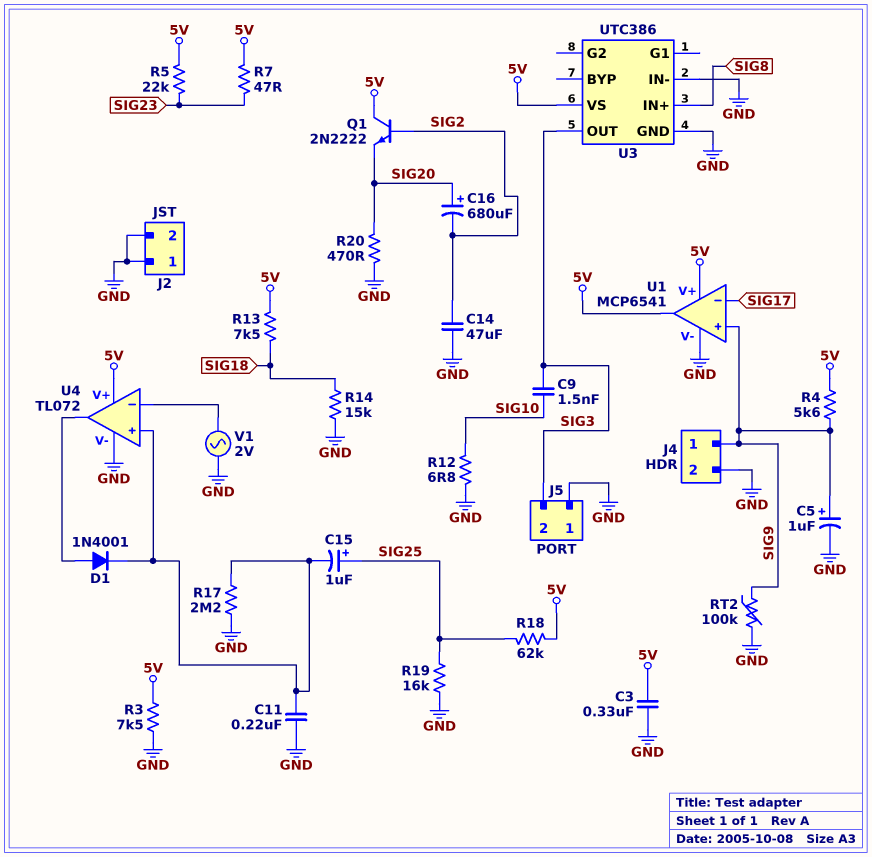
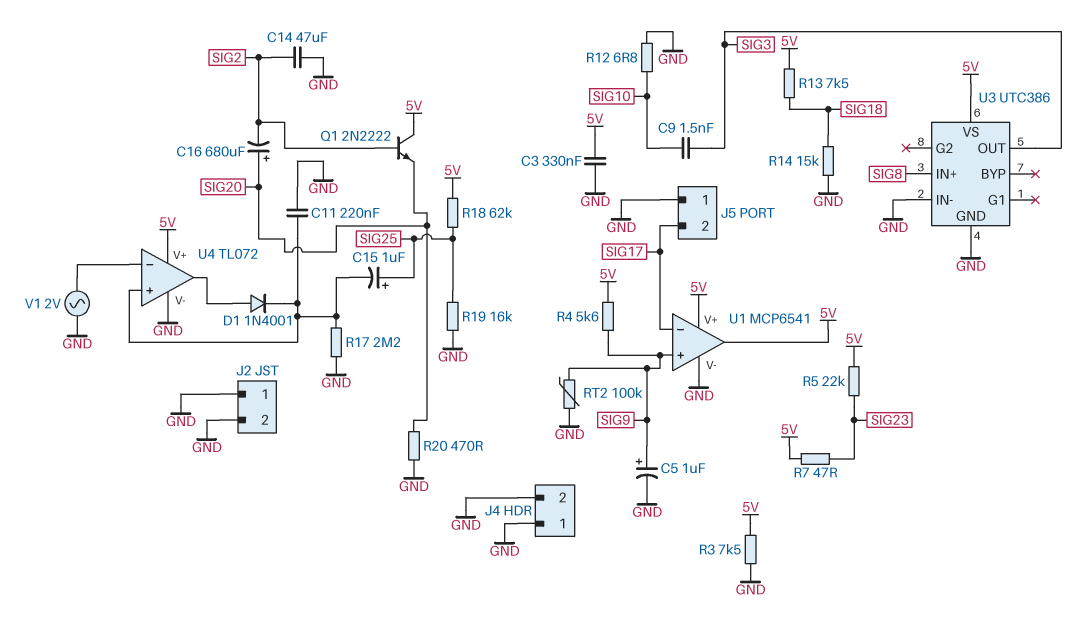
J4 pin 1: SIG9 -> GND
J5 pin 2: SIG3 -> SIG17

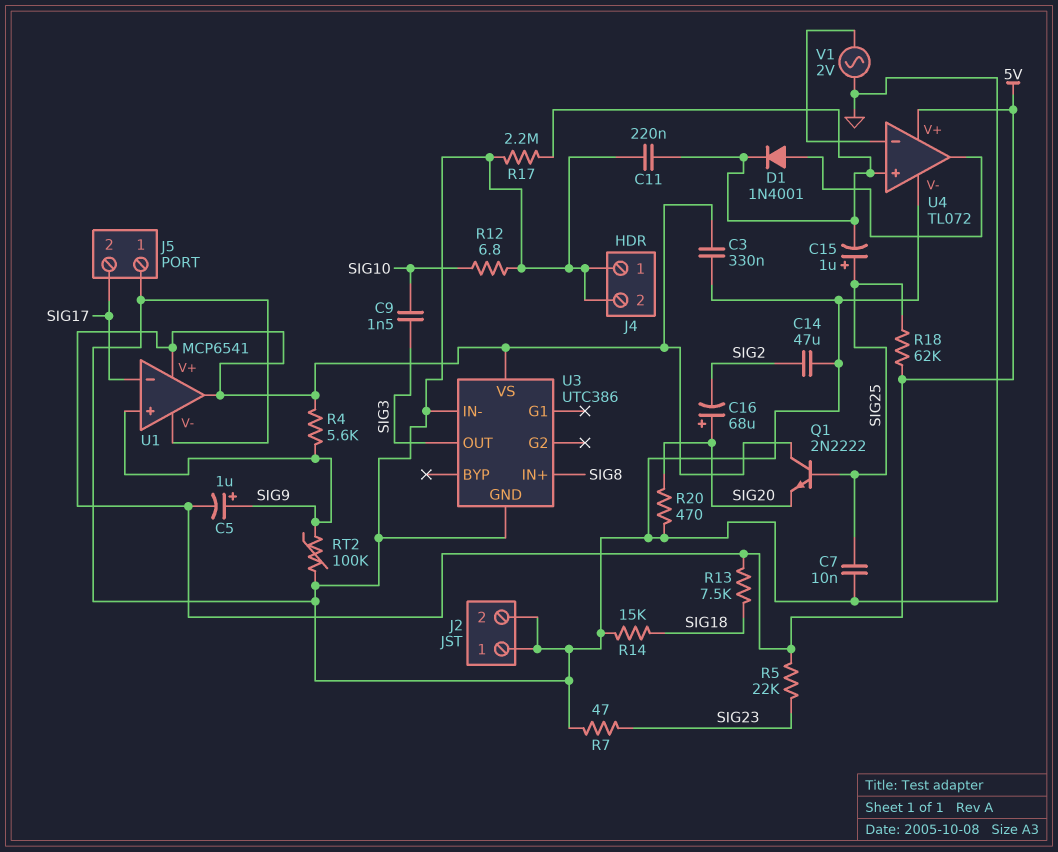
C5: 1uF (plus SIG9, minus GND) -> 1uF (plus SIG9, minus 5V)
C7: none -> 10nF (GND, SIG25)
C16: 680uF (plus SIG20, minus SIG2) -> 68uF (plus SIG20, minus SIG2)
Q1: NPN 2N2222 (B SIG2, C 5V, E SIG20) -> NPN 2N2222 (B SIG25, C 5V, E SIG20)
R3: 7.5k (5V, GND) -> none
R7: 47 (5V, SIG23) -> 47 (GND, SIG23)
R19: 16k (GND, SIG25) -> none

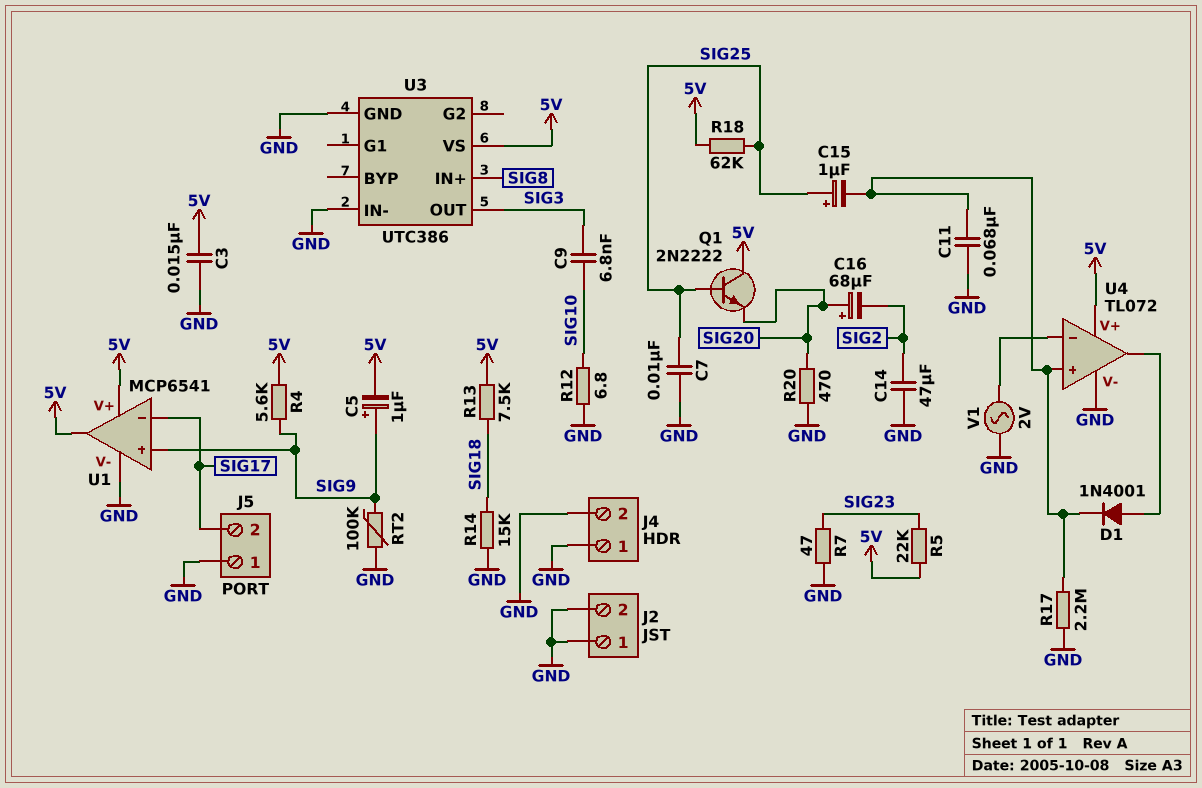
C3: 330nF (5V, GND) -> 15nF (5V, GND)
C9: 1.5nF (SIG3, SIG10) -> 6.8nF (SIG3, SIG10)
C11: 220nF (GND, U4/in+) -> 68nF (GND, U4/in+)

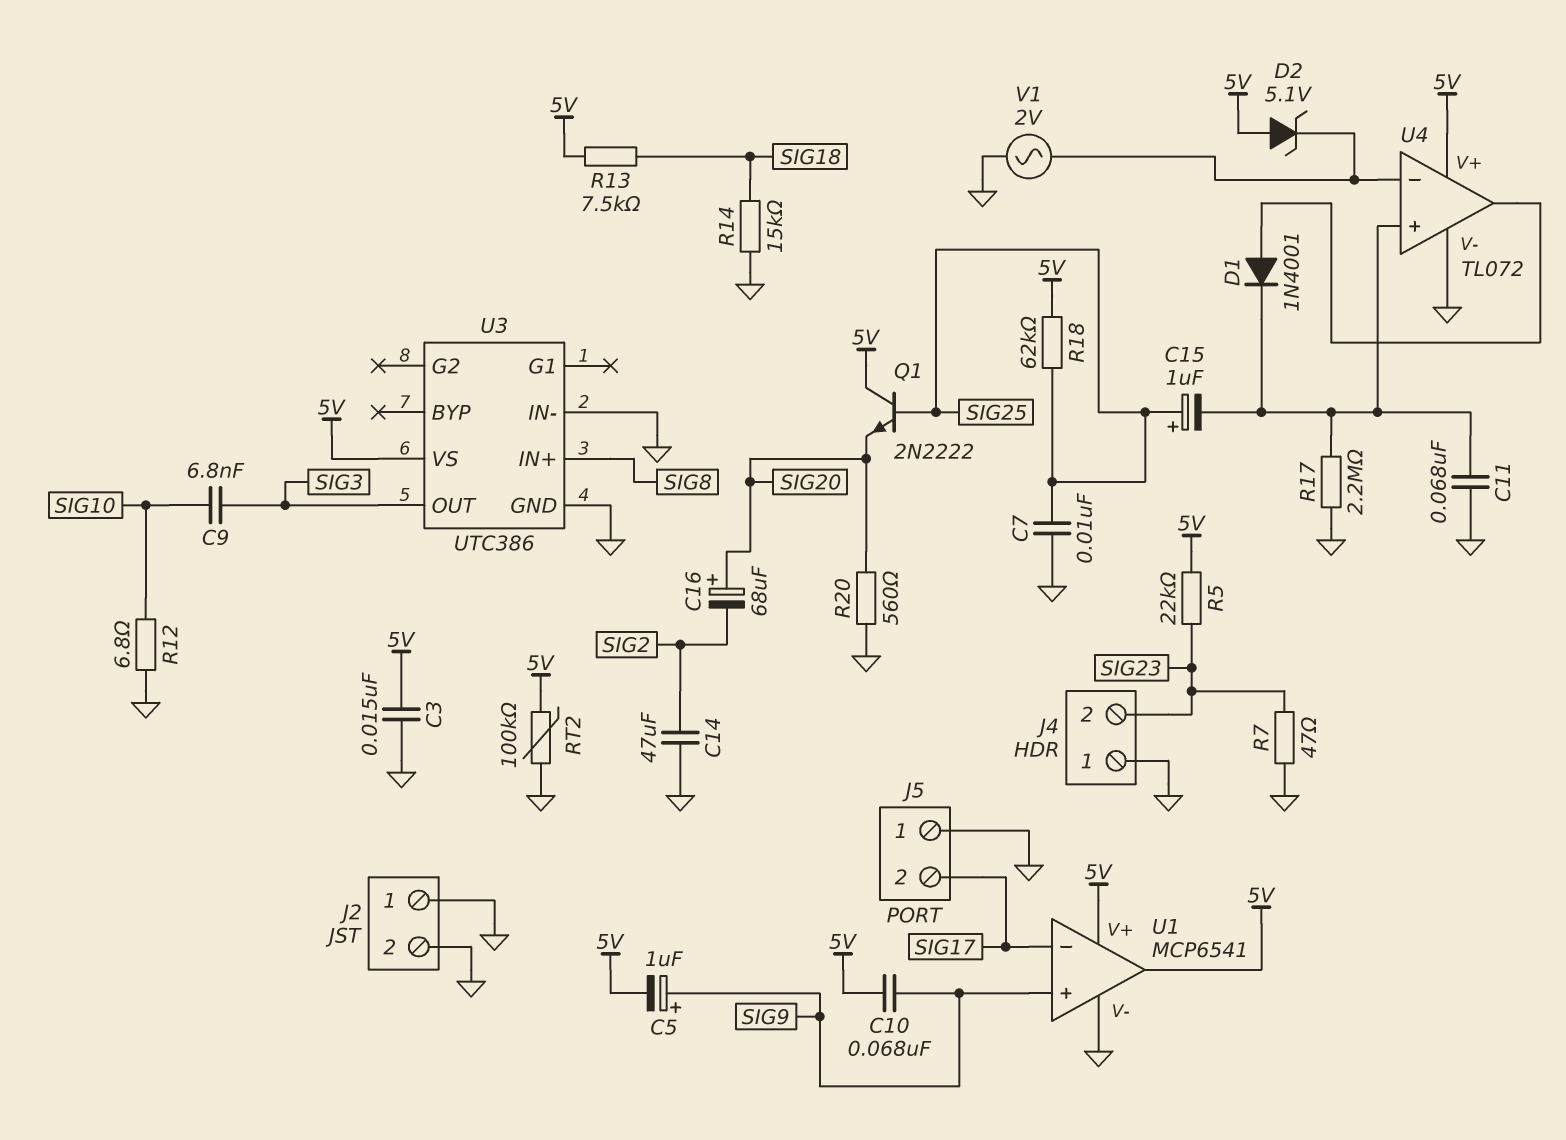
C10: none -> 68nF (5V, SIG9)
D2: none -> zener 5.1V (A 5V, K U4/in-)
J4 pin 2: GND -> SIG23
R4: 5.6k (5V, SIG9) -> none
R20: 470 (GND, SIG20) -> 560 (GND, SIG20)
RT2: 100k (GND, SIG9) -> 100k (5V, GND)

